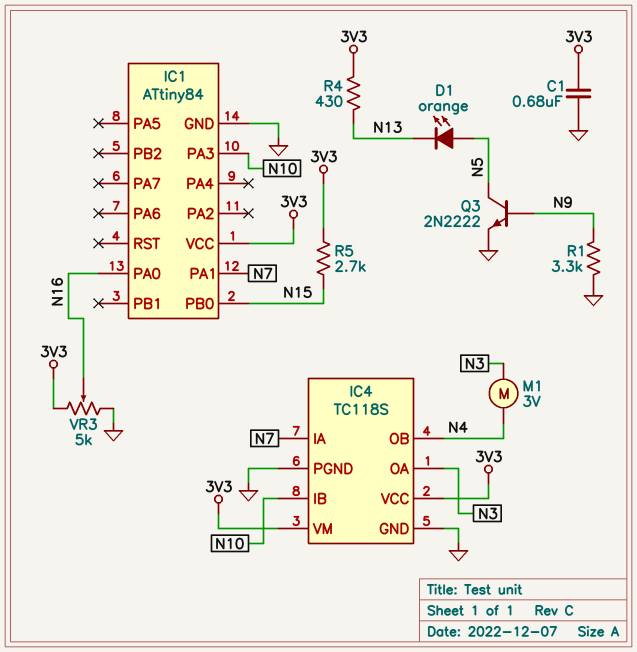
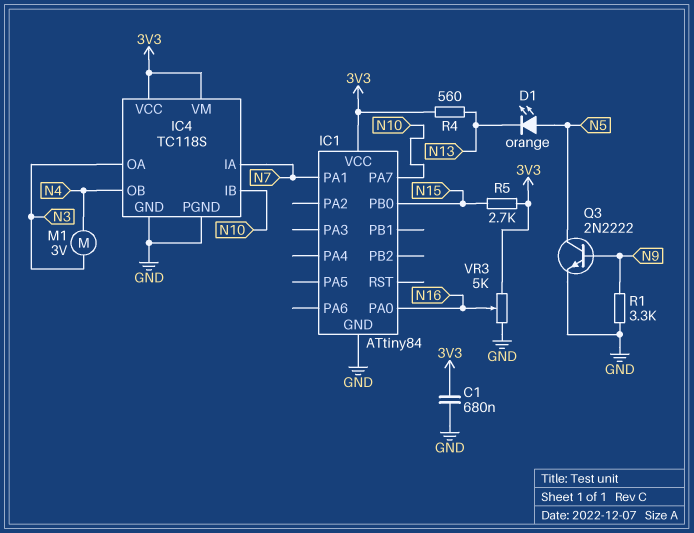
IC1 pin PA3: N10 -> none
IC1 pin PA7: none -> N10
R4: 430 (3V3, N13) -> 560 (3V3, N13)

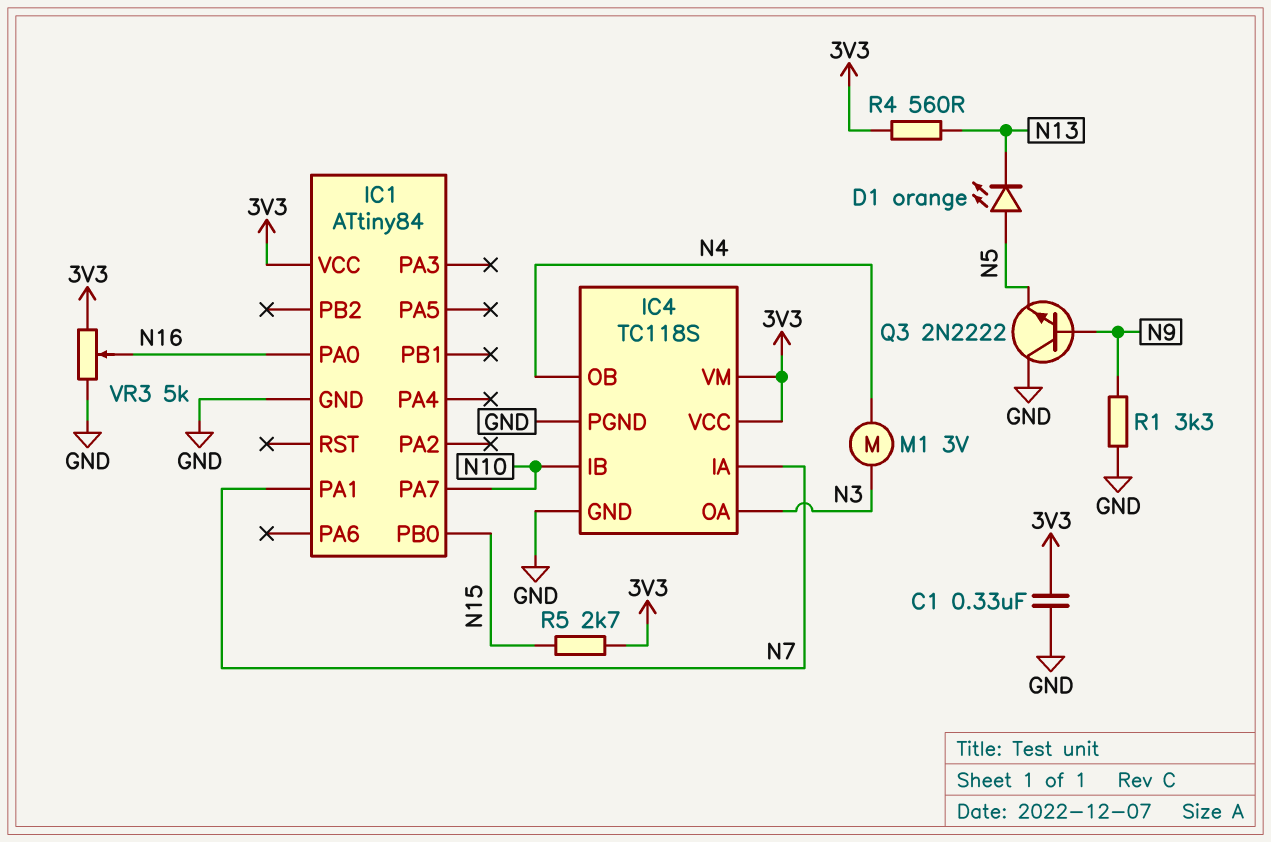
C1: 680nF (3V3, GND) -> 330nF (3V3, GND)
Q3: NPN 2N2222 (B N9, C N5, E GND) -> NPN 2N2222 (B N9, C GND, E N5)

